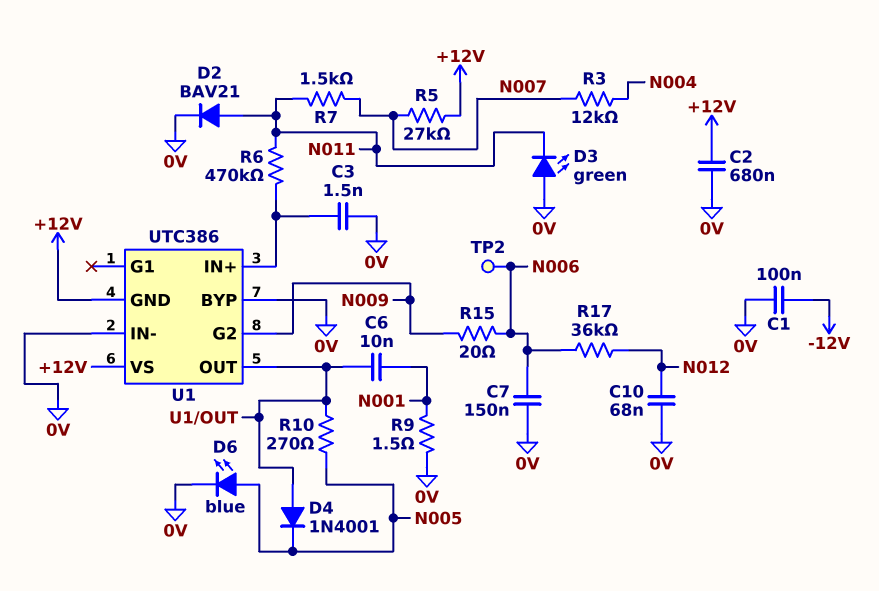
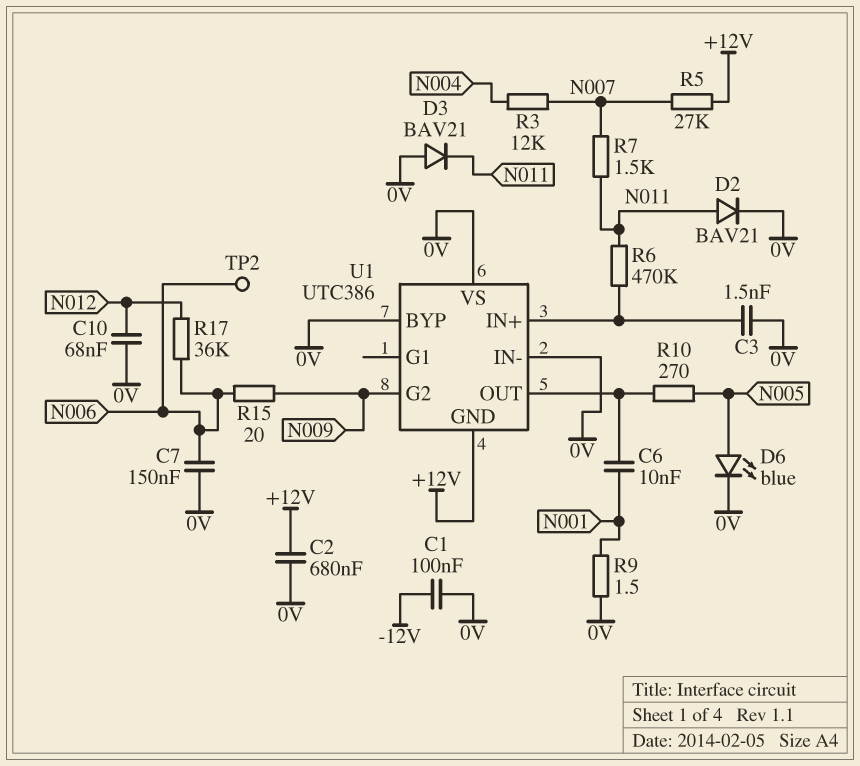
D3: LED green (A 0V, K N011) -> diode BAV21 (A 0V, K N011)
D4: diode 1N4001 (A U1/OUT, K N005) -> none
U1 pin VS: +12V -> 0V

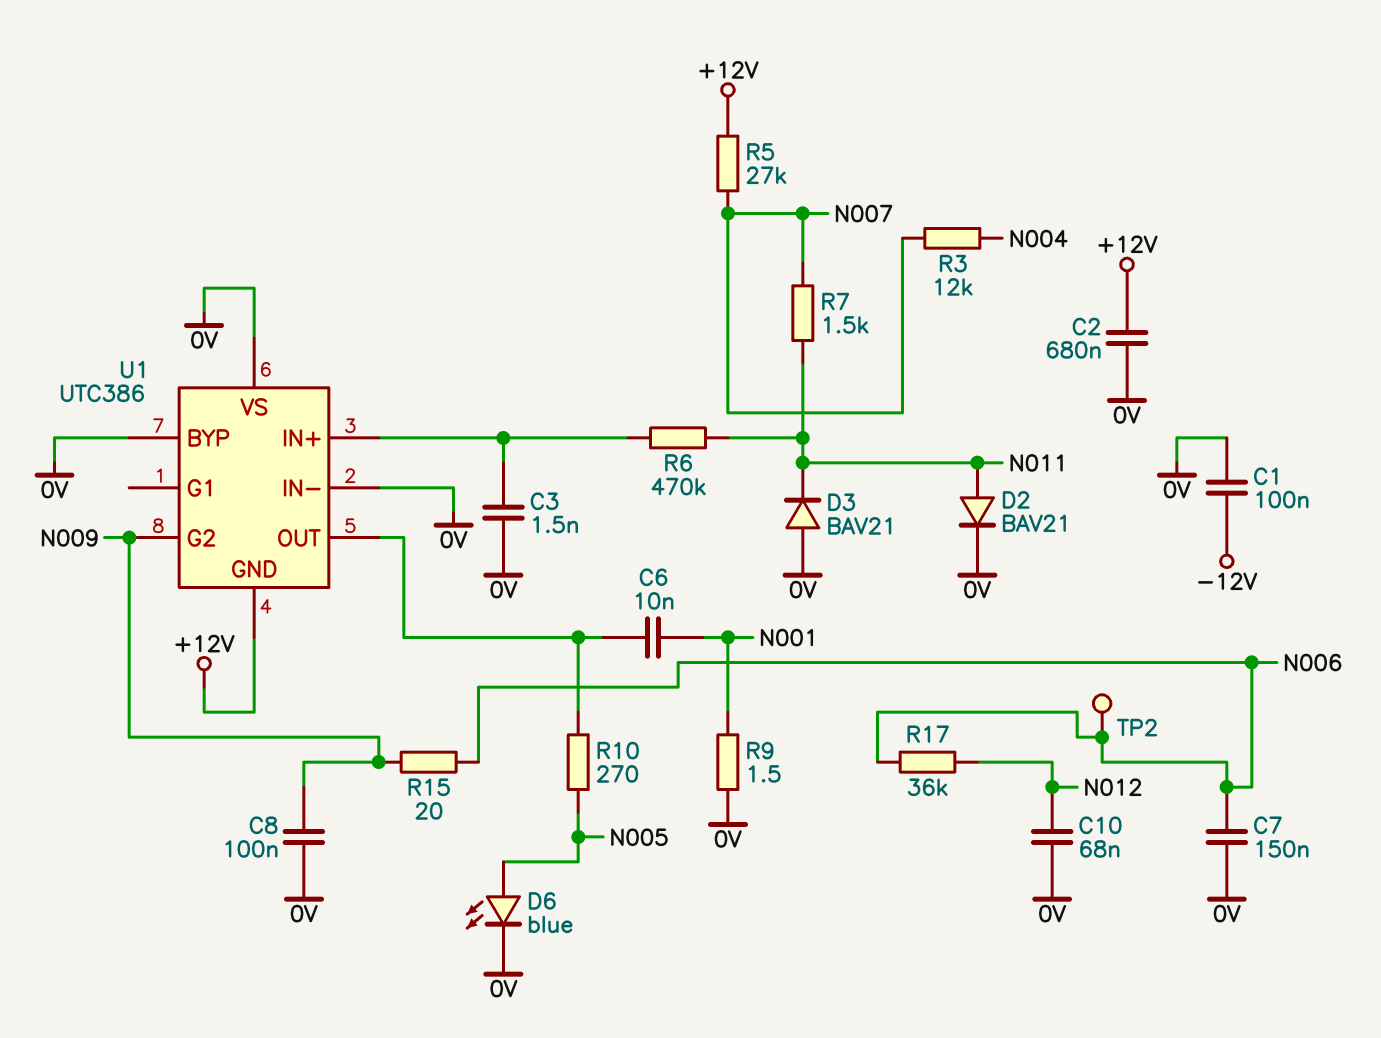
C8: none -> 100nF (0V, N009)

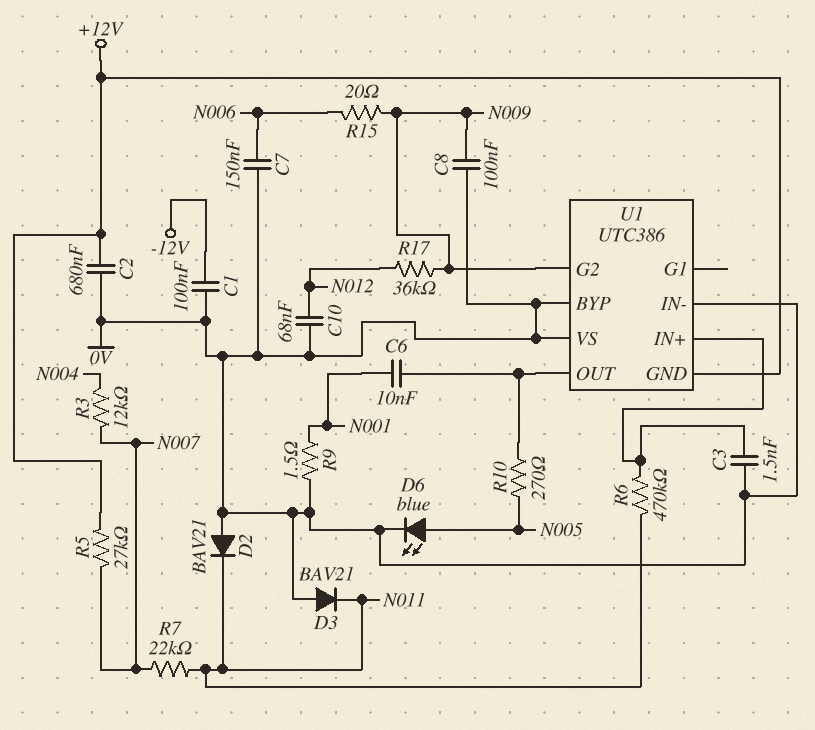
D2: diode BAV21 (A N011, K 0V) -> diode BAV21 (A 0V, K N011)
R7: 1.5k (N007, N011) -> 22k (N007, N011)
R17: 36k (N006, N012) -> 36k (N009, N012)
TP2: test point (N006) -> none

